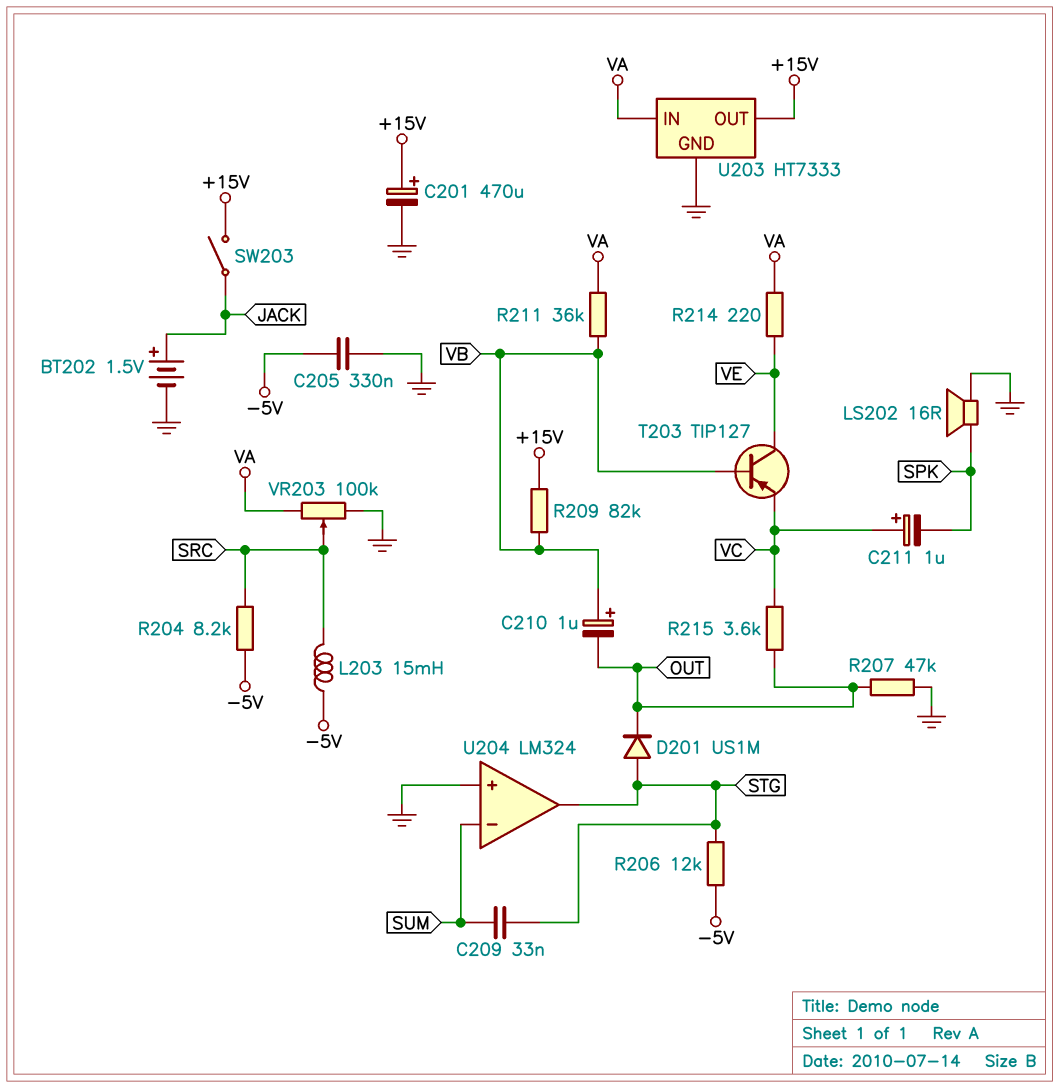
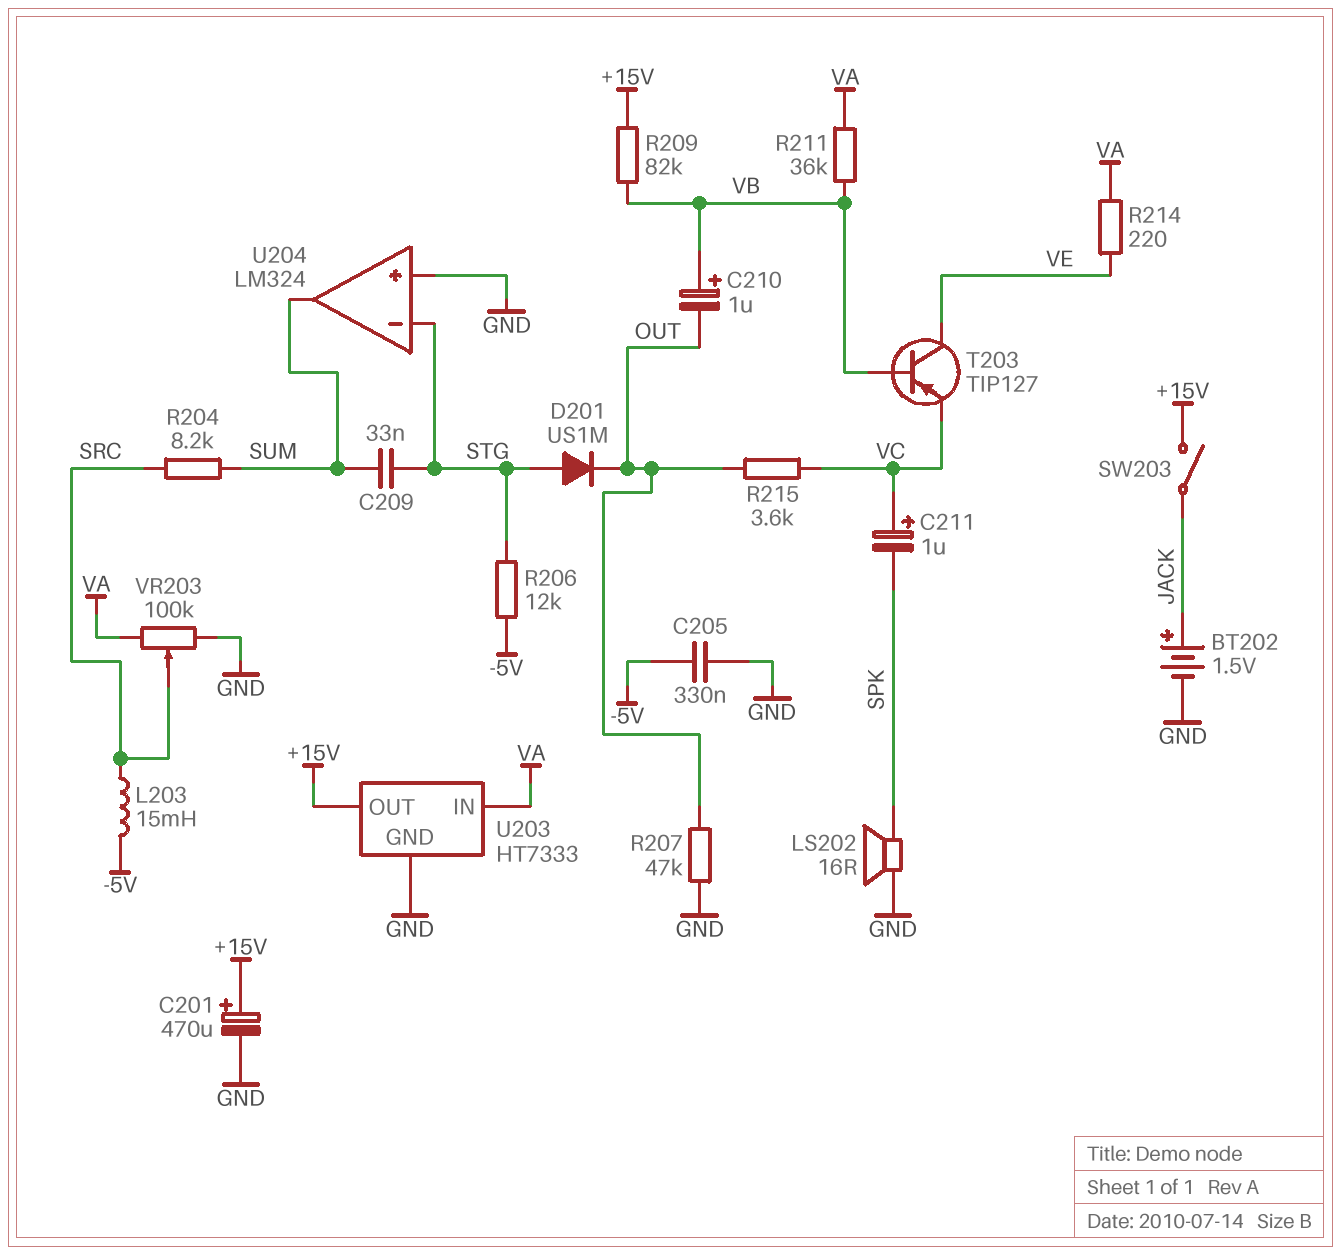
R204: 8.2k (-5V, SRC) -> 8.2k (SRC, SUM)
U204 pin in-: SUM -> STG
U204 pin out: STG -> SUM

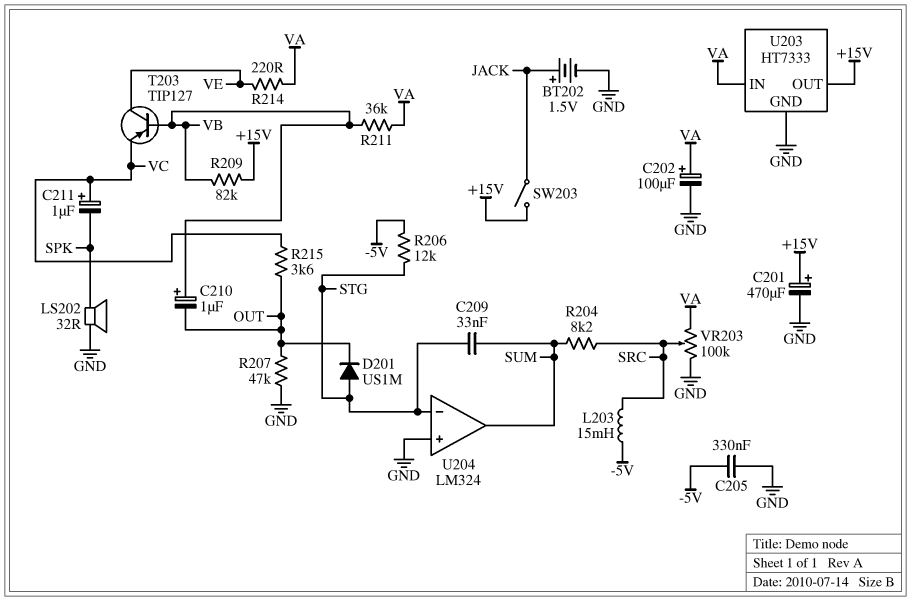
C202: none -> 100uF (plus VA, minus GND)
LS202: speaker 16R (GND, SPK) -> speaker 32R (GND, SPK)

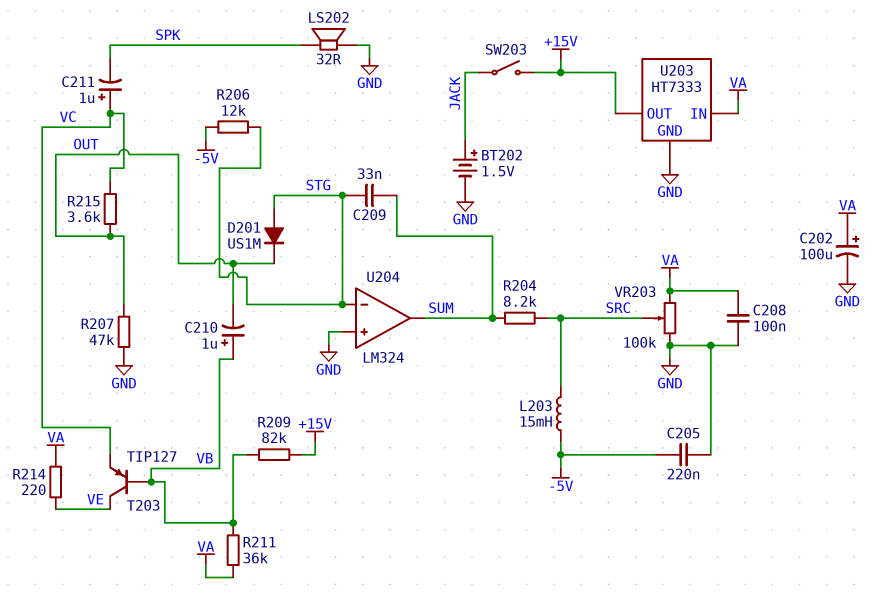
C201: 470uF (plus +15V, minus GND) -> none
C205: 330nF (-5V, GND) -> 220nF (-5V, GND)
C208: none -> 100nF (GND, VA)

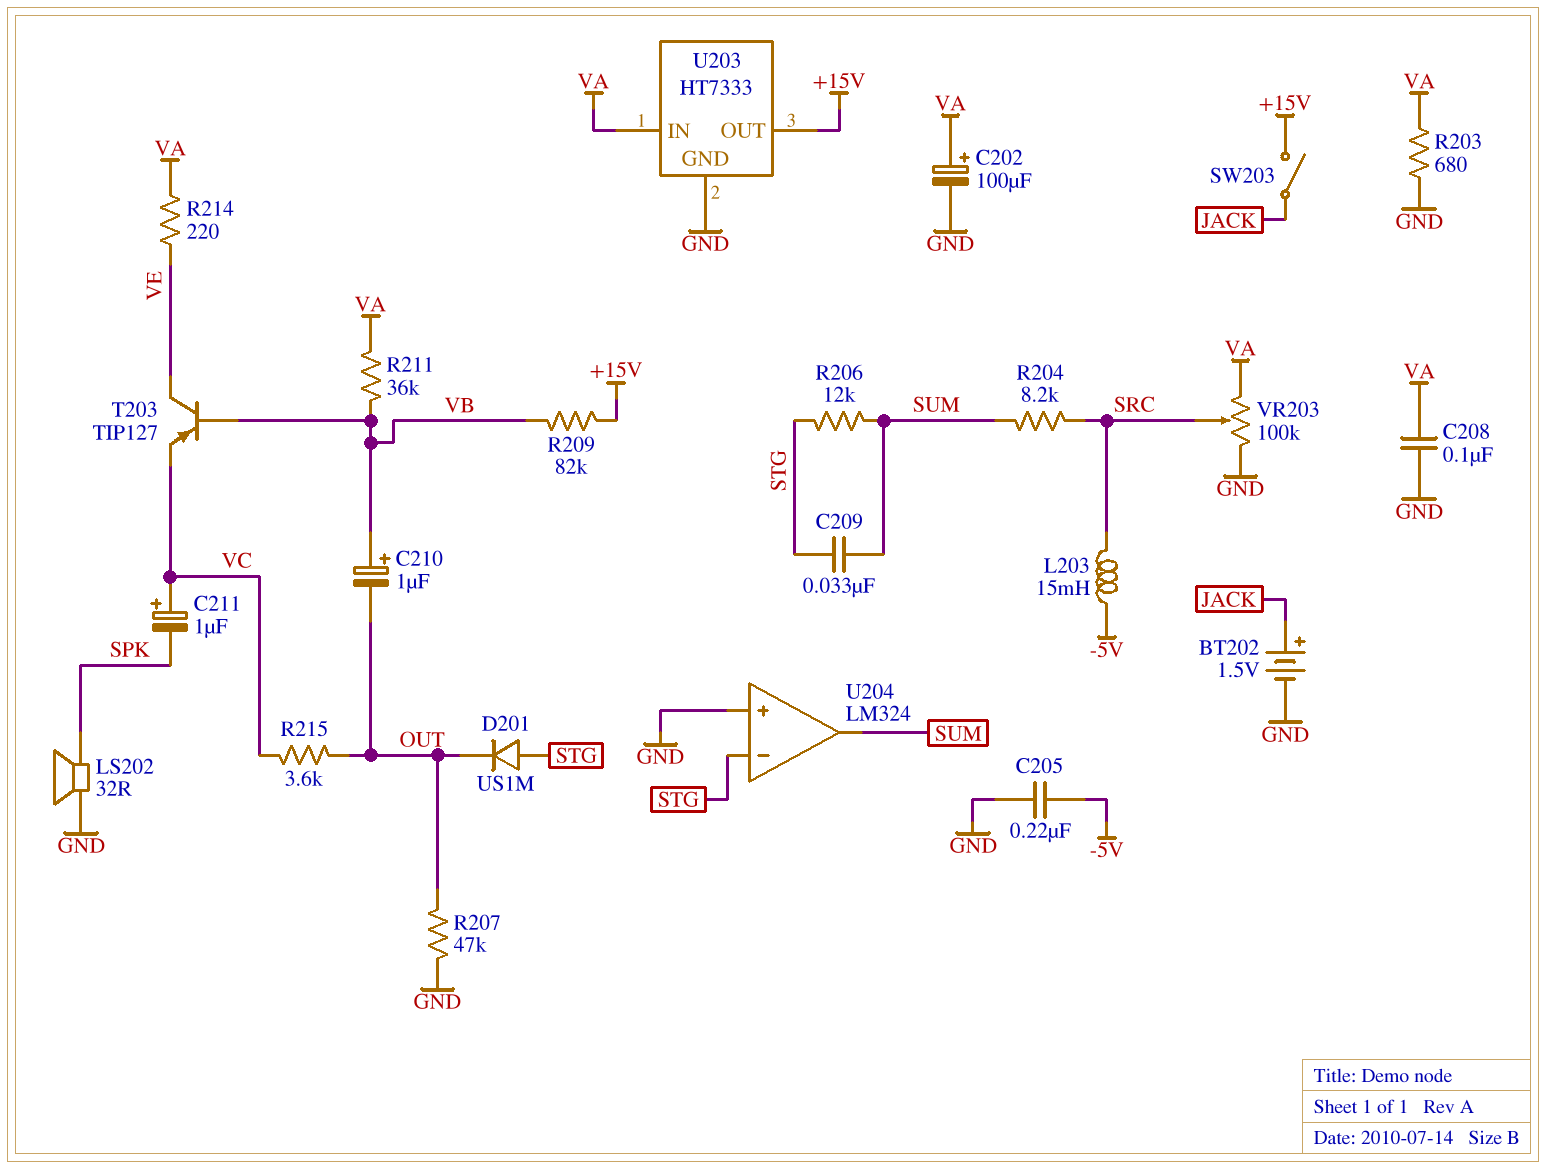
R203: none -> 680 (GND, VA)
R206: 12k (-5V, STG) -> 12k (STG, SUM)

